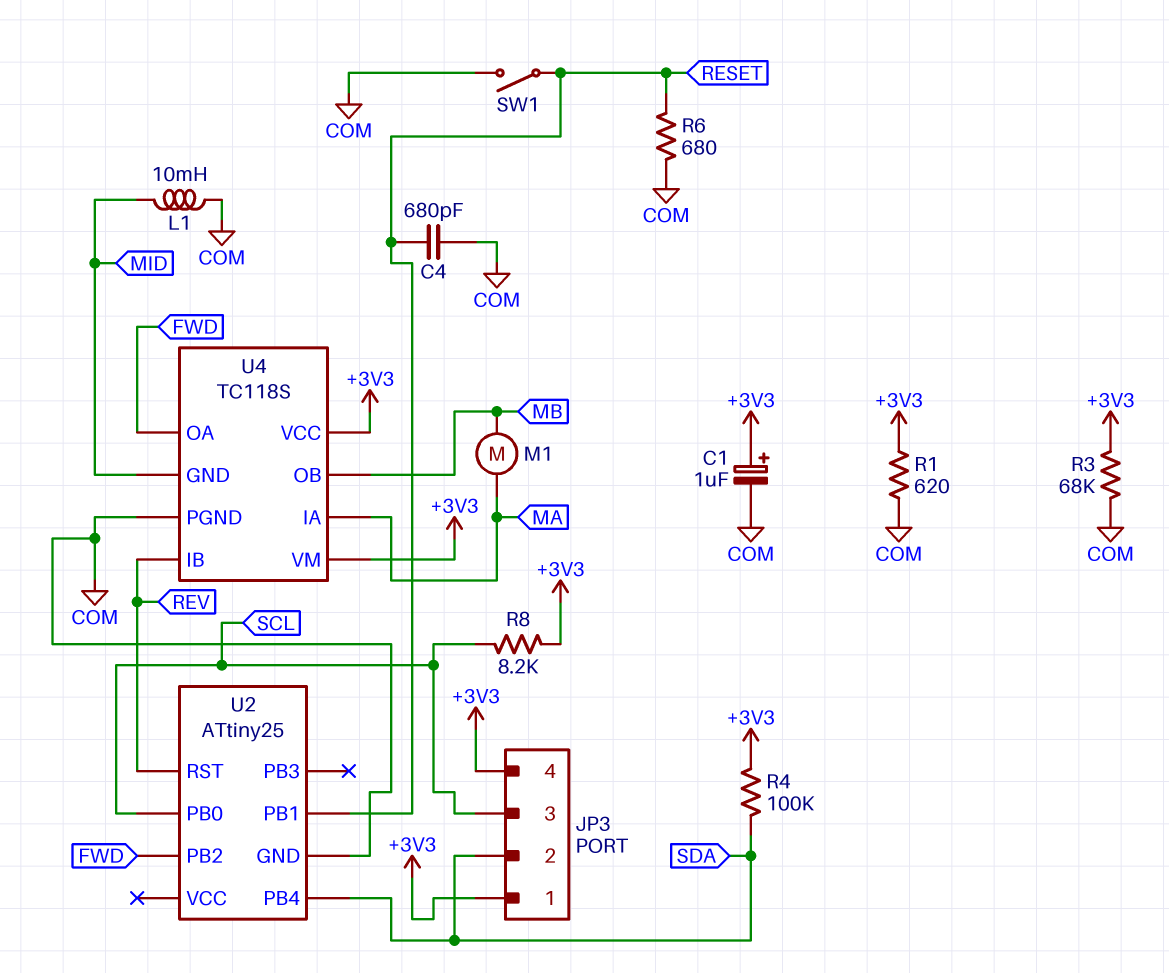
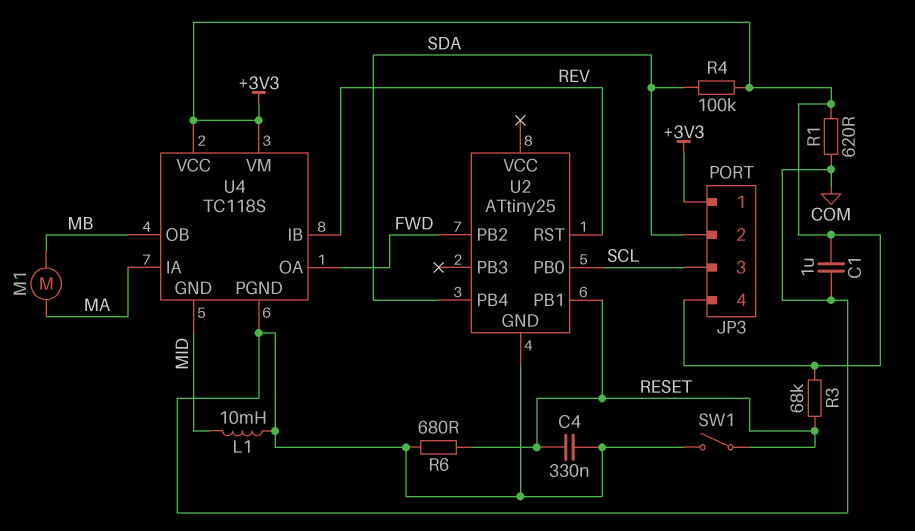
C1: 1uF (plus +3V3, minus COM) -> 1uF (+3V3, COM)
C4: 680pF (COM, RESET) -> 330nF (COM, RESET)
R3: 68k (+3V3, COM) -> 68k (+3V3, RESET)
R8: 8.2k (+3V3, SCL) -> none

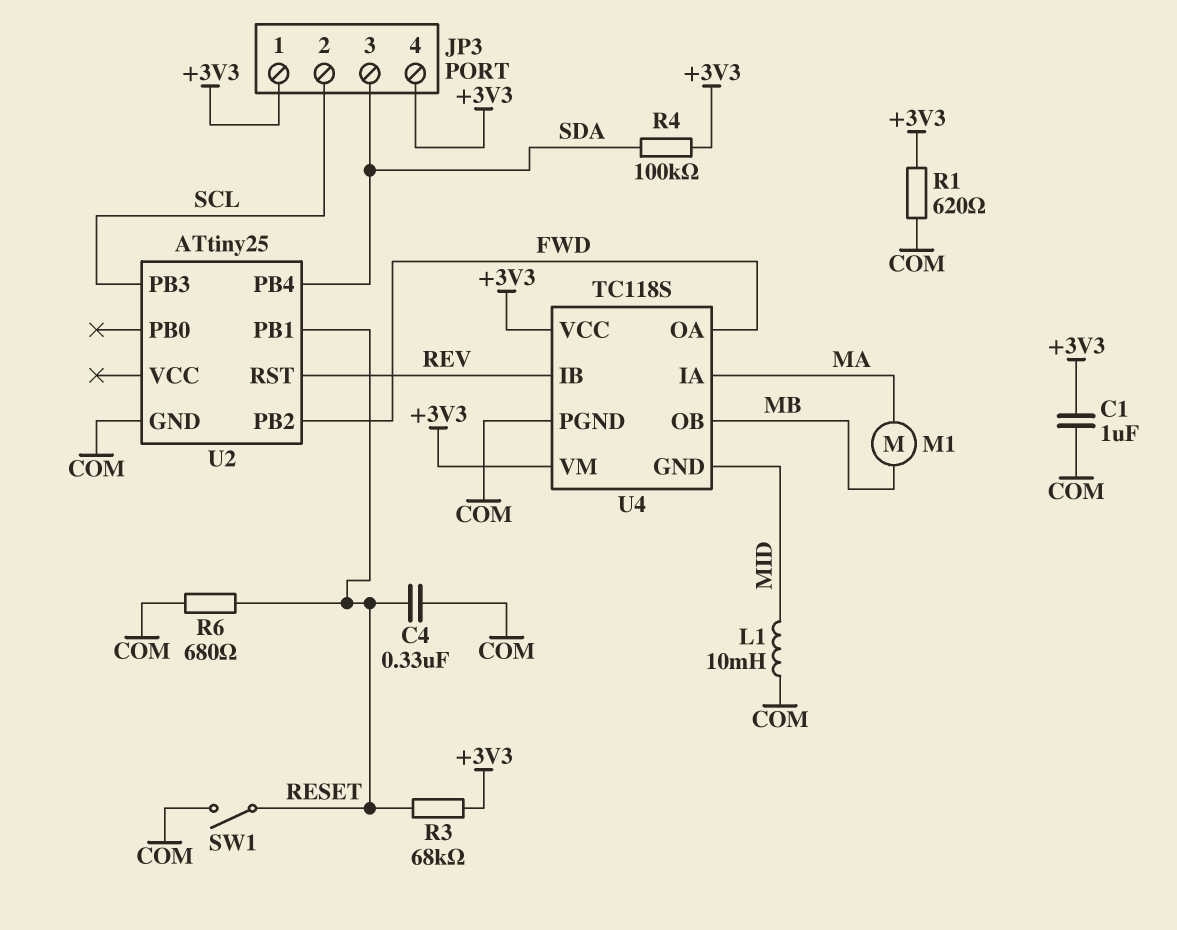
JP3 pin 2: SDA -> SCL
JP3 pin 3: SCL -> SDA
U2 pin PB0: SCL -> none
U2 pin PB3: none -> SCL

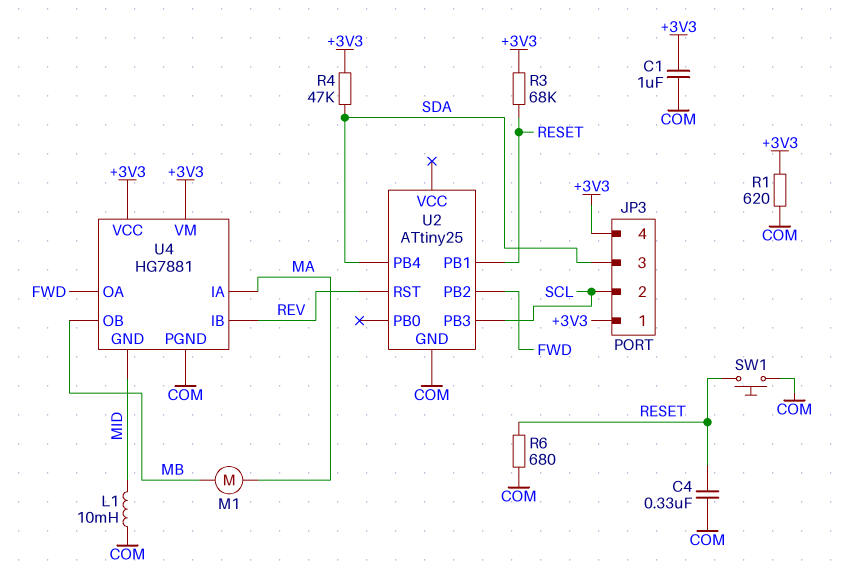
R4: 100k (+3V3, SDA) -> 47k (+3V3, SDA)
SW1: switch (COM, RESET) -> button (COM, RESET)
U4: TC118S -> HG7881

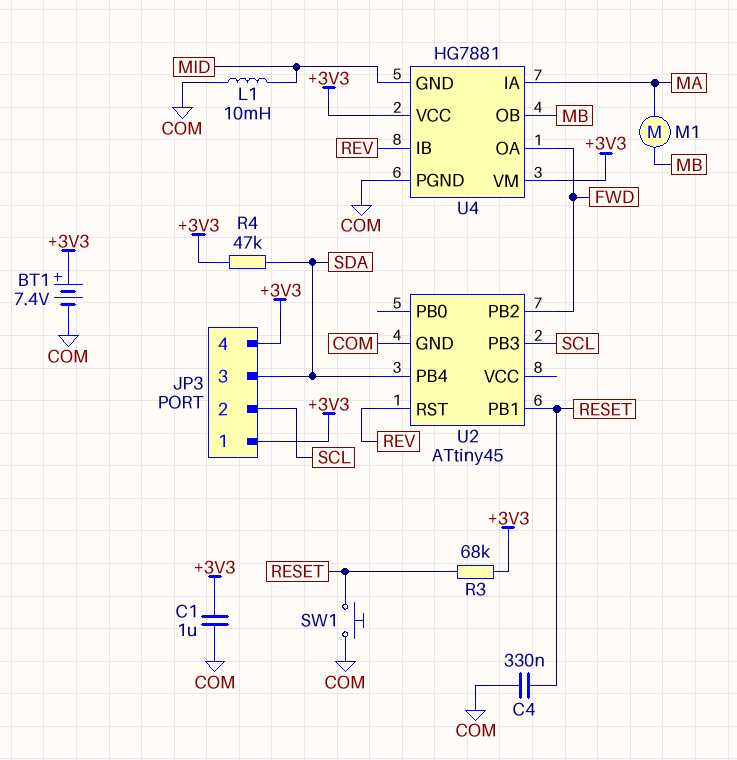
BT1: none -> 7.4V (plus +3V3, minus COM)
R1: 620 (+3V3, COM) -> none
R6: 680 (COM, RESET) -> none
U2: ATtiny25 -> ATtiny45

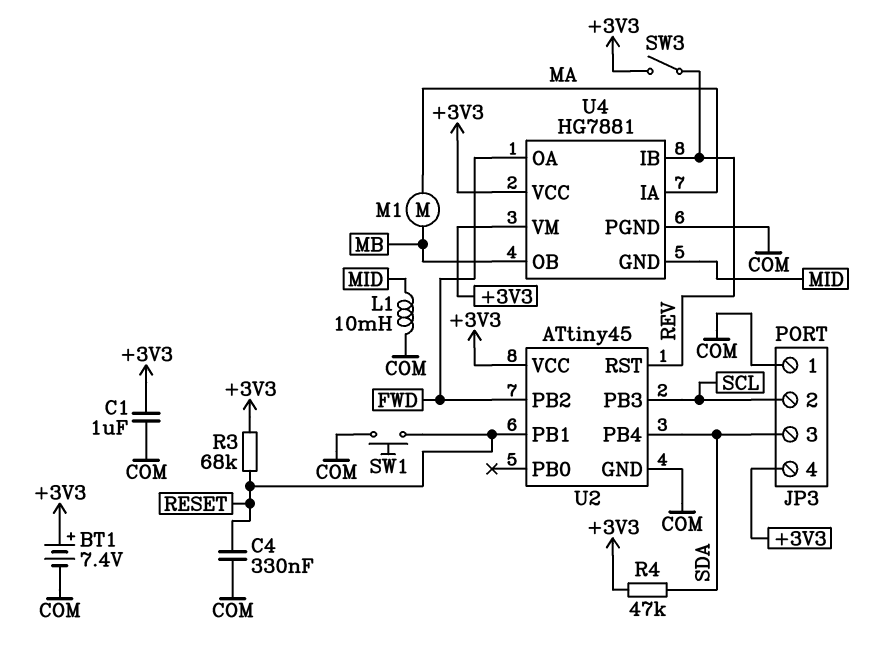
JP3 pin 1: +3V3 -> COM
SW3: none -> switch (+3V3, REV)
U2 pin VCC: none -> +3V3

